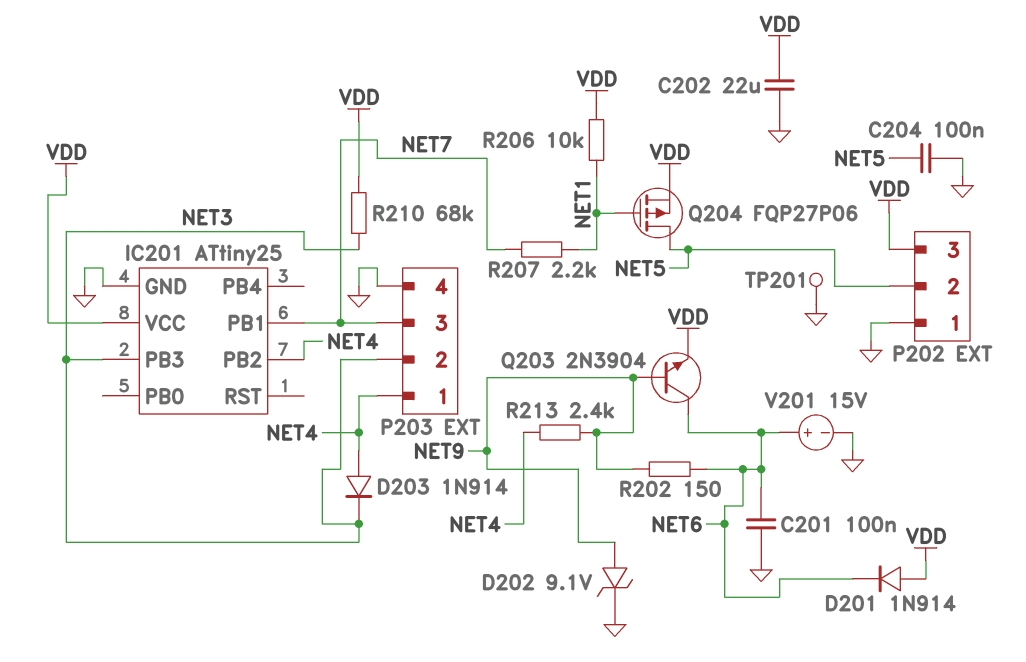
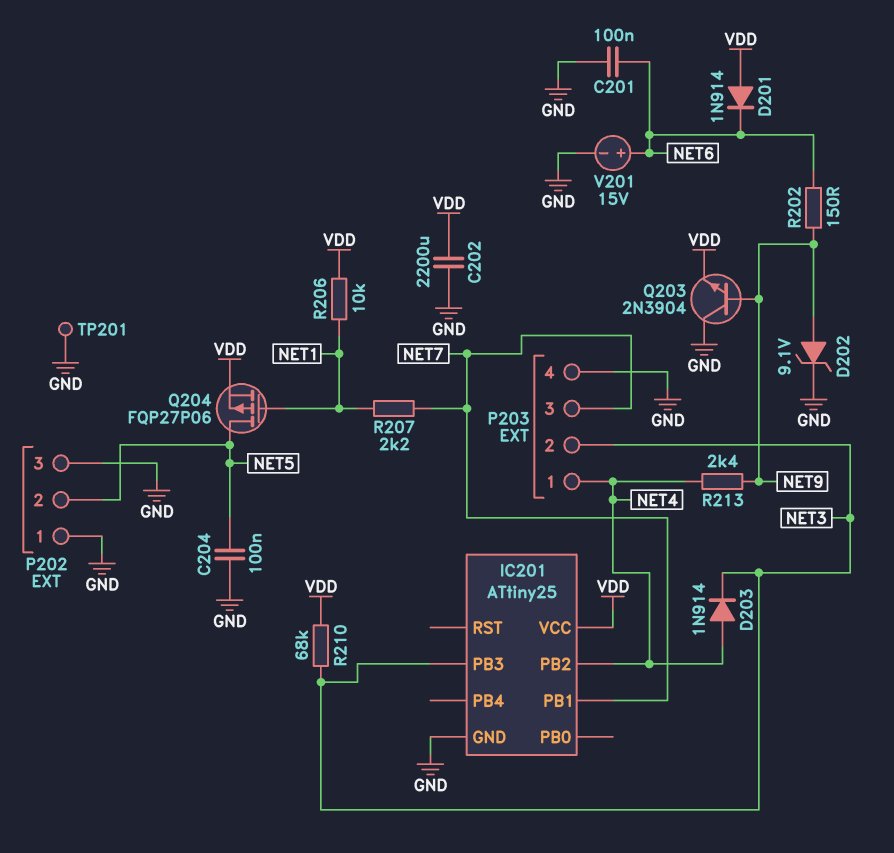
C202: 22uF (GND, VDD) -> 2200uF (GND, VDD)
P202 pin 3: VDD -> GND
Q203: NPN 2N3904 (B NET9, C NET6, E VDD) -> NPN 2N3904 (B NET9, C GND, E VDD)

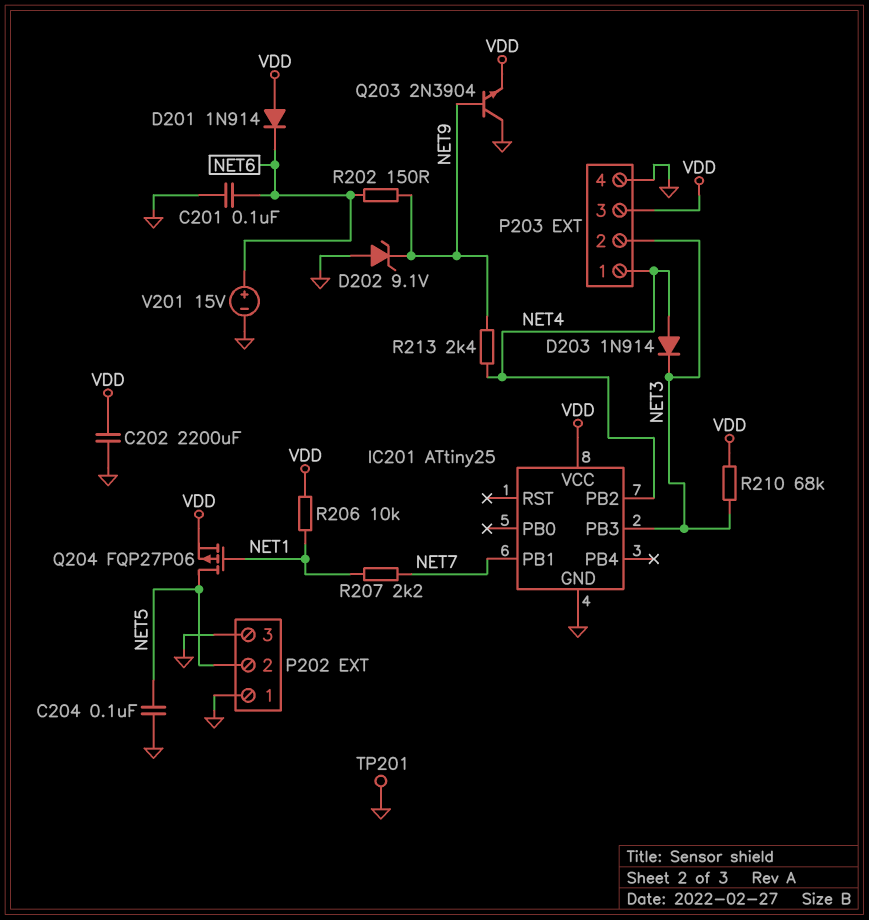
D202: zener 9.1V (A NET9, K GND) -> zener 9.1V (A GND, K NET9)
P203 pin 3: NET7 -> VDD

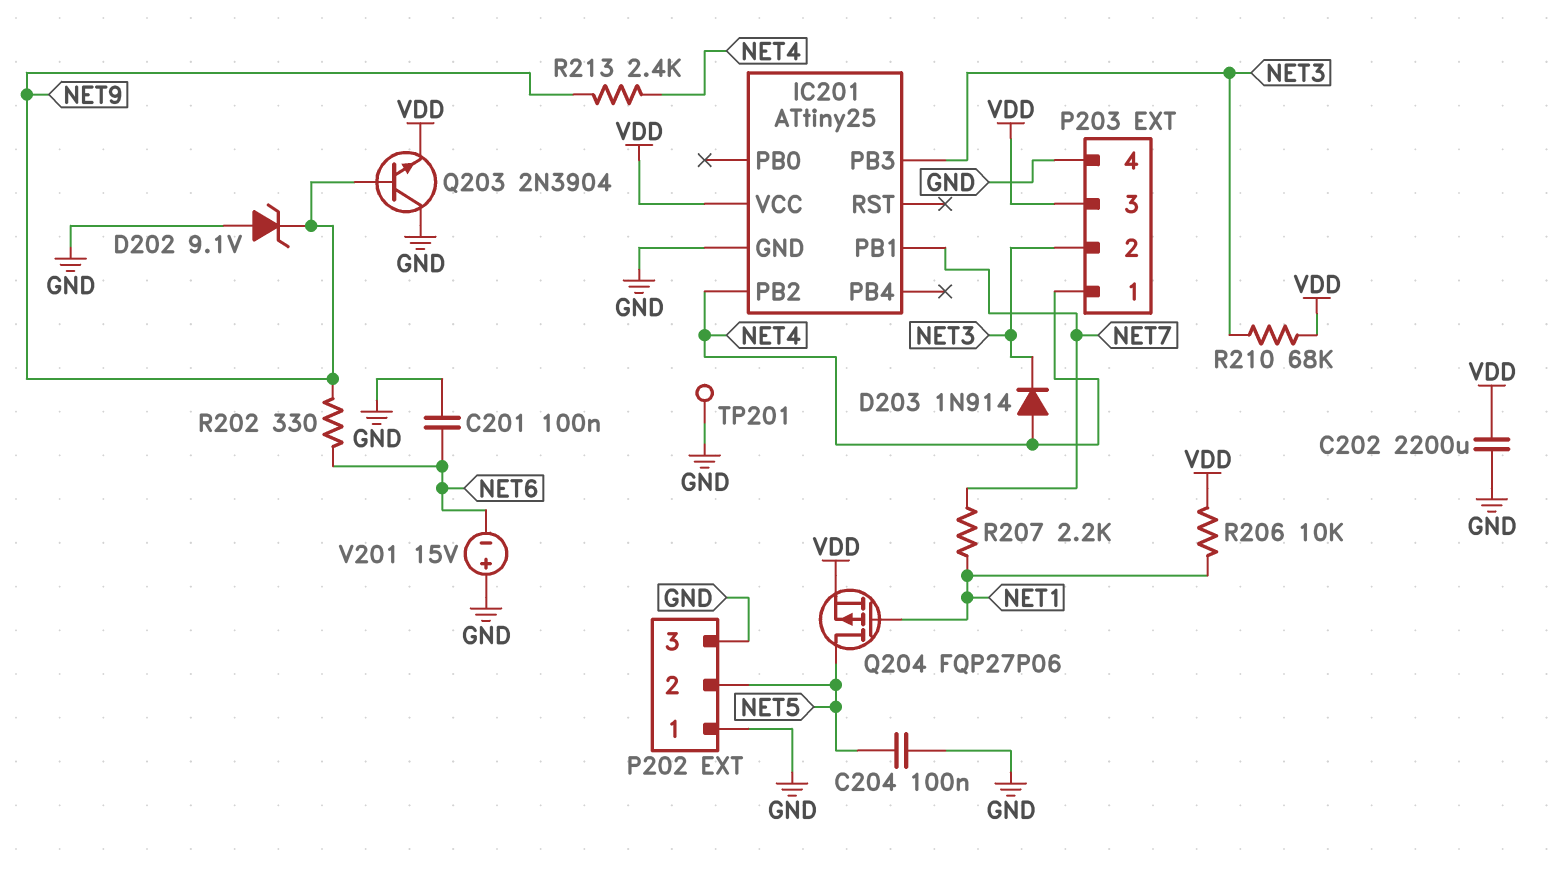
D201: diode 1N914 (A VDD, K NET6) -> none
R202: 150 (NET6, NET9) -> 330 (NET6, NET9)
V201: 15V (plus NET6, minus GND) -> 15V (plus GND, minus NET6)

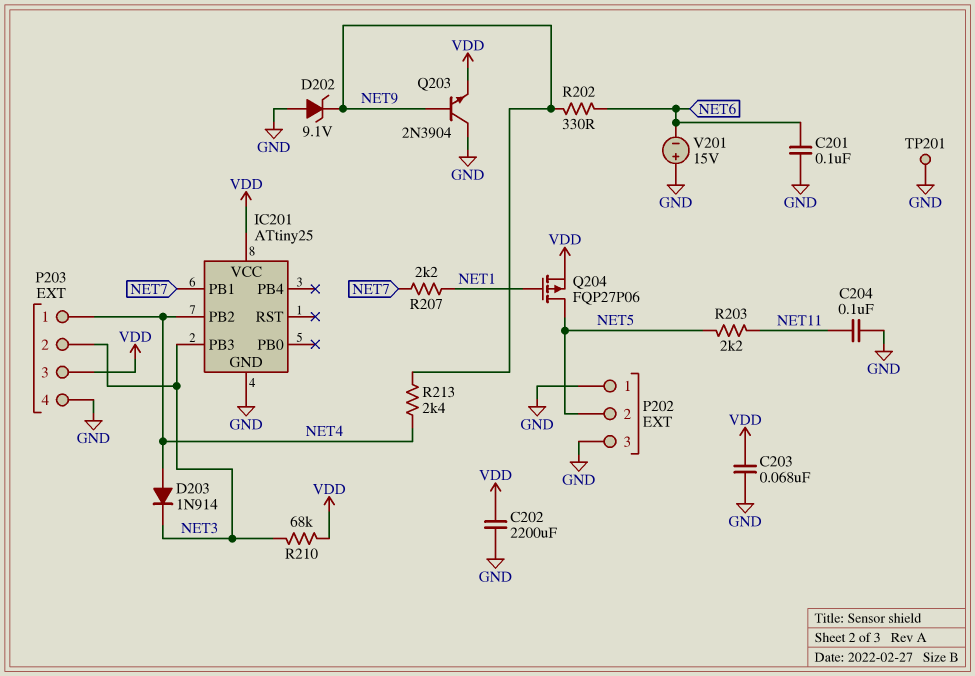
C203: none -> 68nF (GND, VDD)
C204: 100nF (GND, NET5) -> 100nF (GND, NET11)
R203: none -> 2.2k (NET5, NET11)
R206: 10k (NET1, VDD) -> none

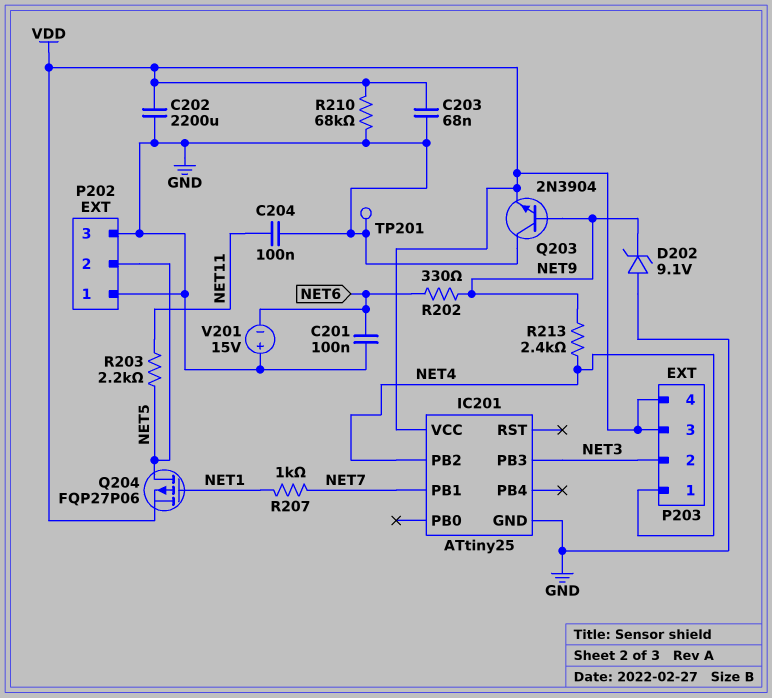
D203: diode 1N914 (A NET4, K NET3) -> none
P203 pin 4: GND -> VDD
R207: 2.2k (NET1, NET7) -> 1k (NET1, NET7)
R210: 68k (NET3, VDD) -> 68k (GND, VDD)

